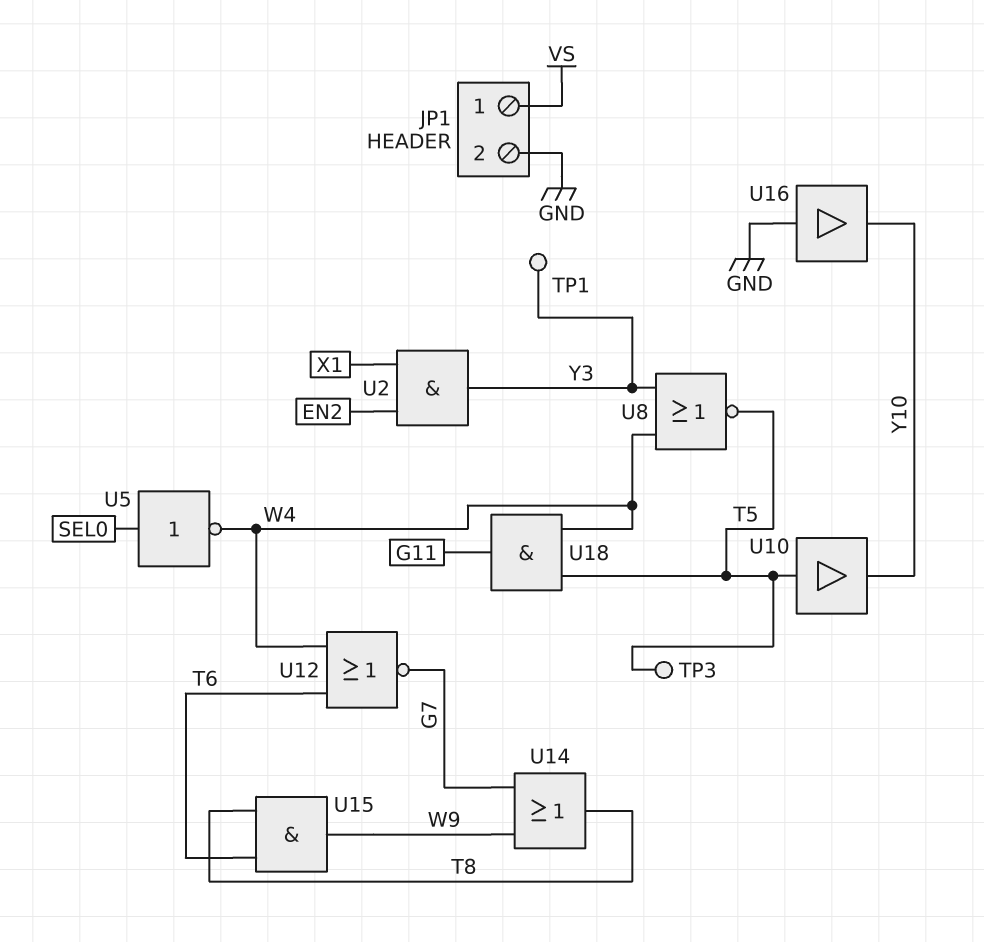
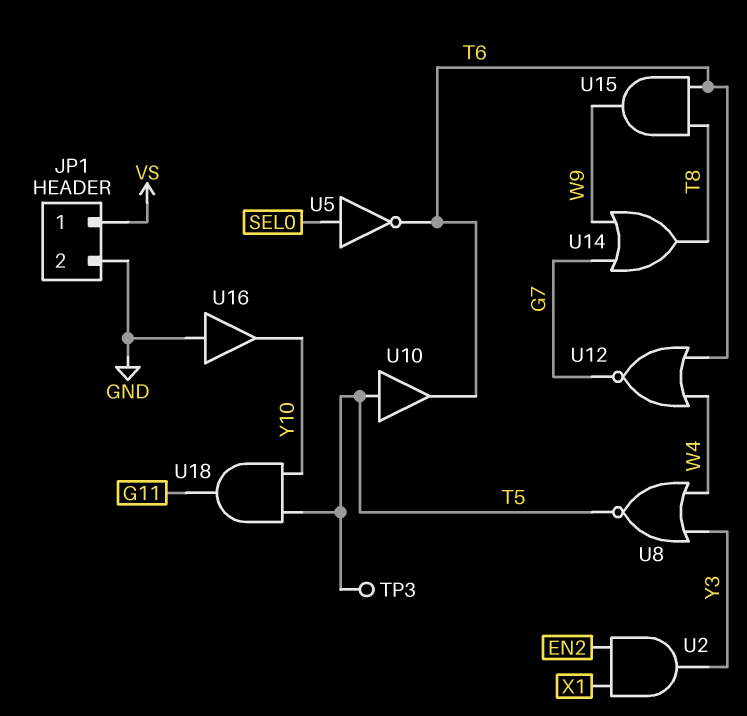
TP1: test point (Y3) -> none
U5: NOT (in SEL0, out W4) -> NOT (in SEL0, out T6)
U10: buffer (in T5, out Y10) -> buffer (in T5, out T6)
U18: AND (in T5, in W4, out G11) -> AND (in T5, in Y10, out G11)

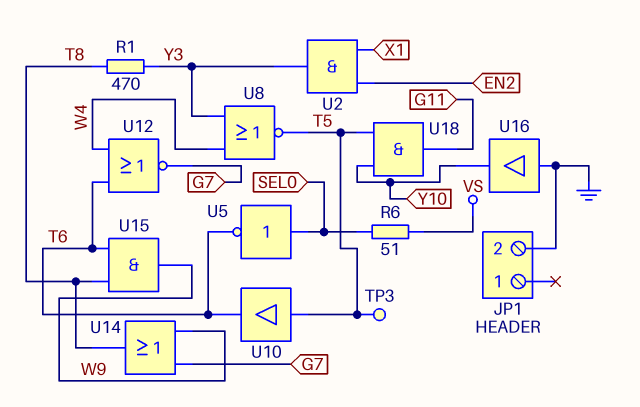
JP1 pin 1: VS -> none
R1: none -> 470 (T8, Y3)
R6: none -> 51 (SEL0, VS)

